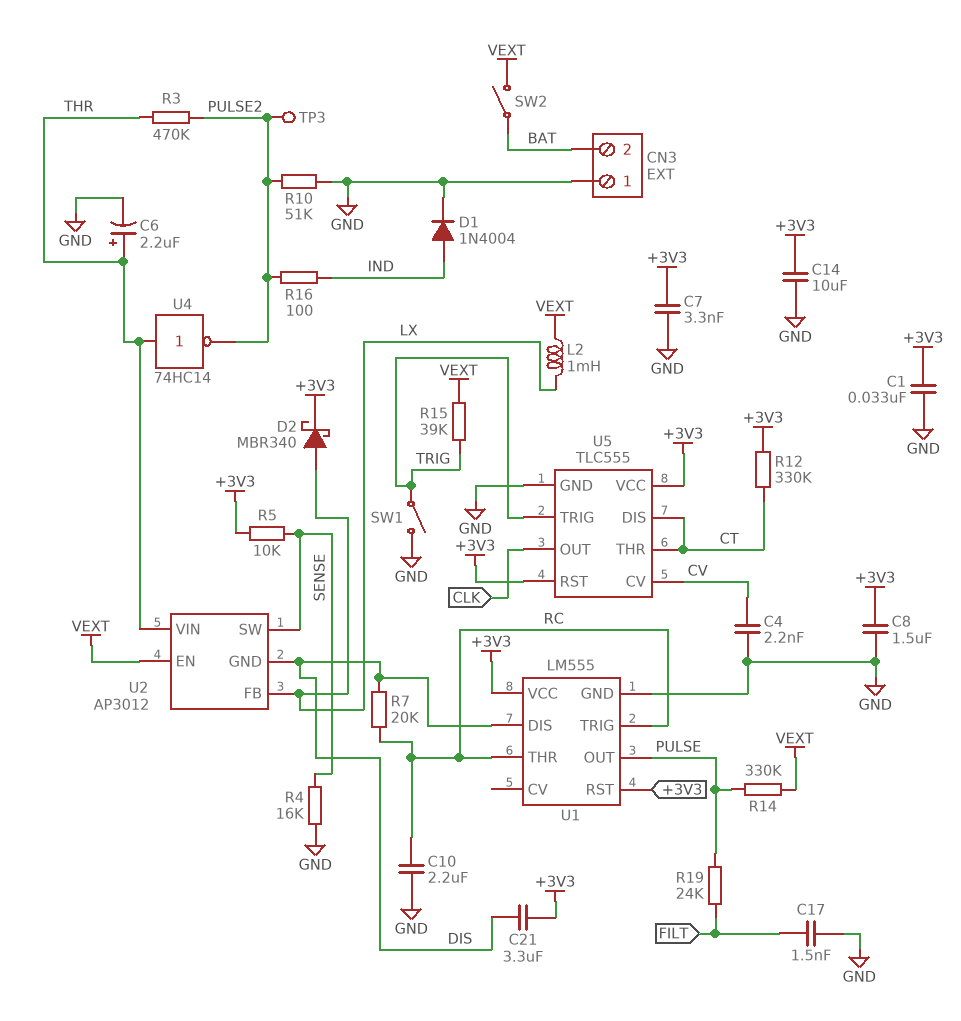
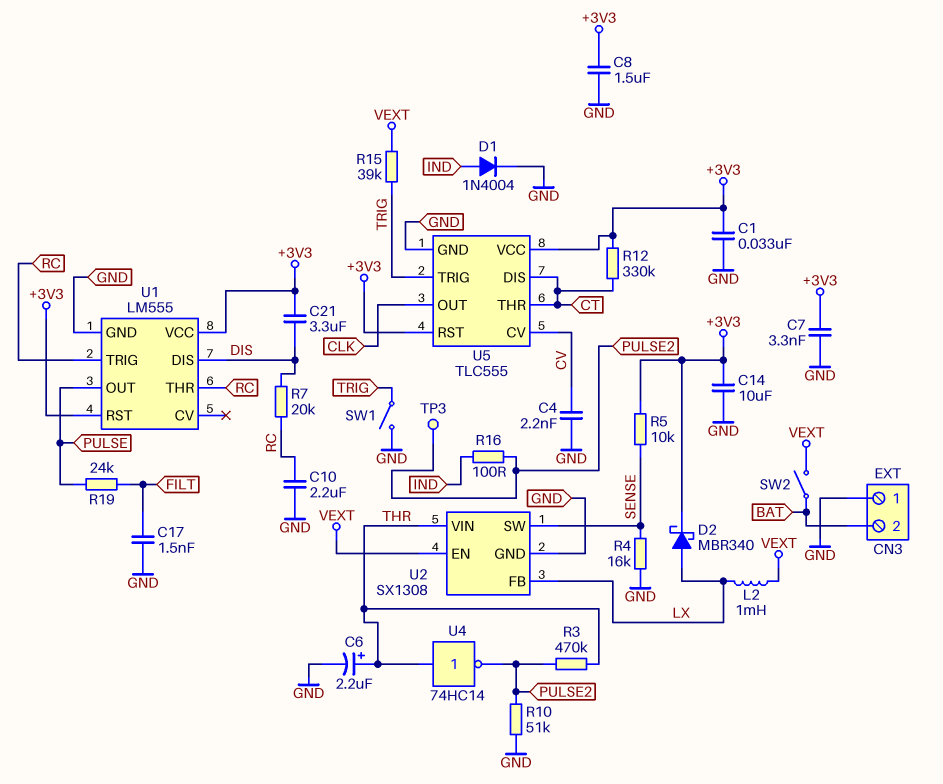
R14: 330k (PULSE, VEXT) -> none
U2: AP3012 -> SX1308
U2 pin GND: DIS -> GND

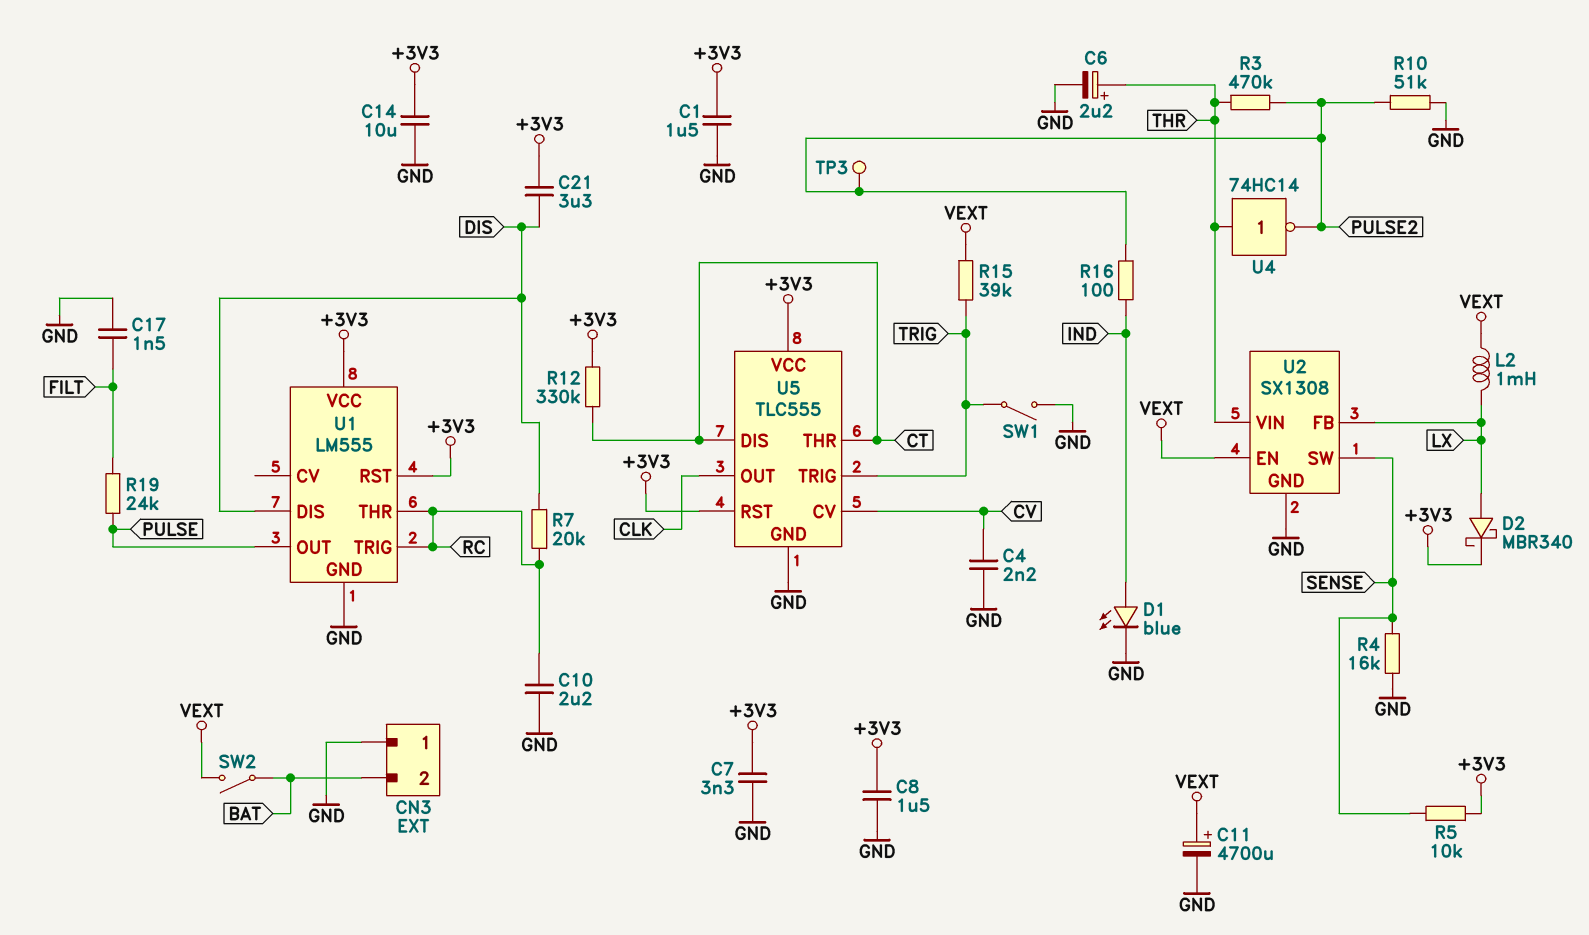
C1: 33nF (+3V3, GND) -> 1.5uF (+3V3, GND)
C11: none -> 4700uF (plus VEXT, minus GND)
D1: diode 1N4004 (A IND, K GND) -> LED blue (A IND, K GND)

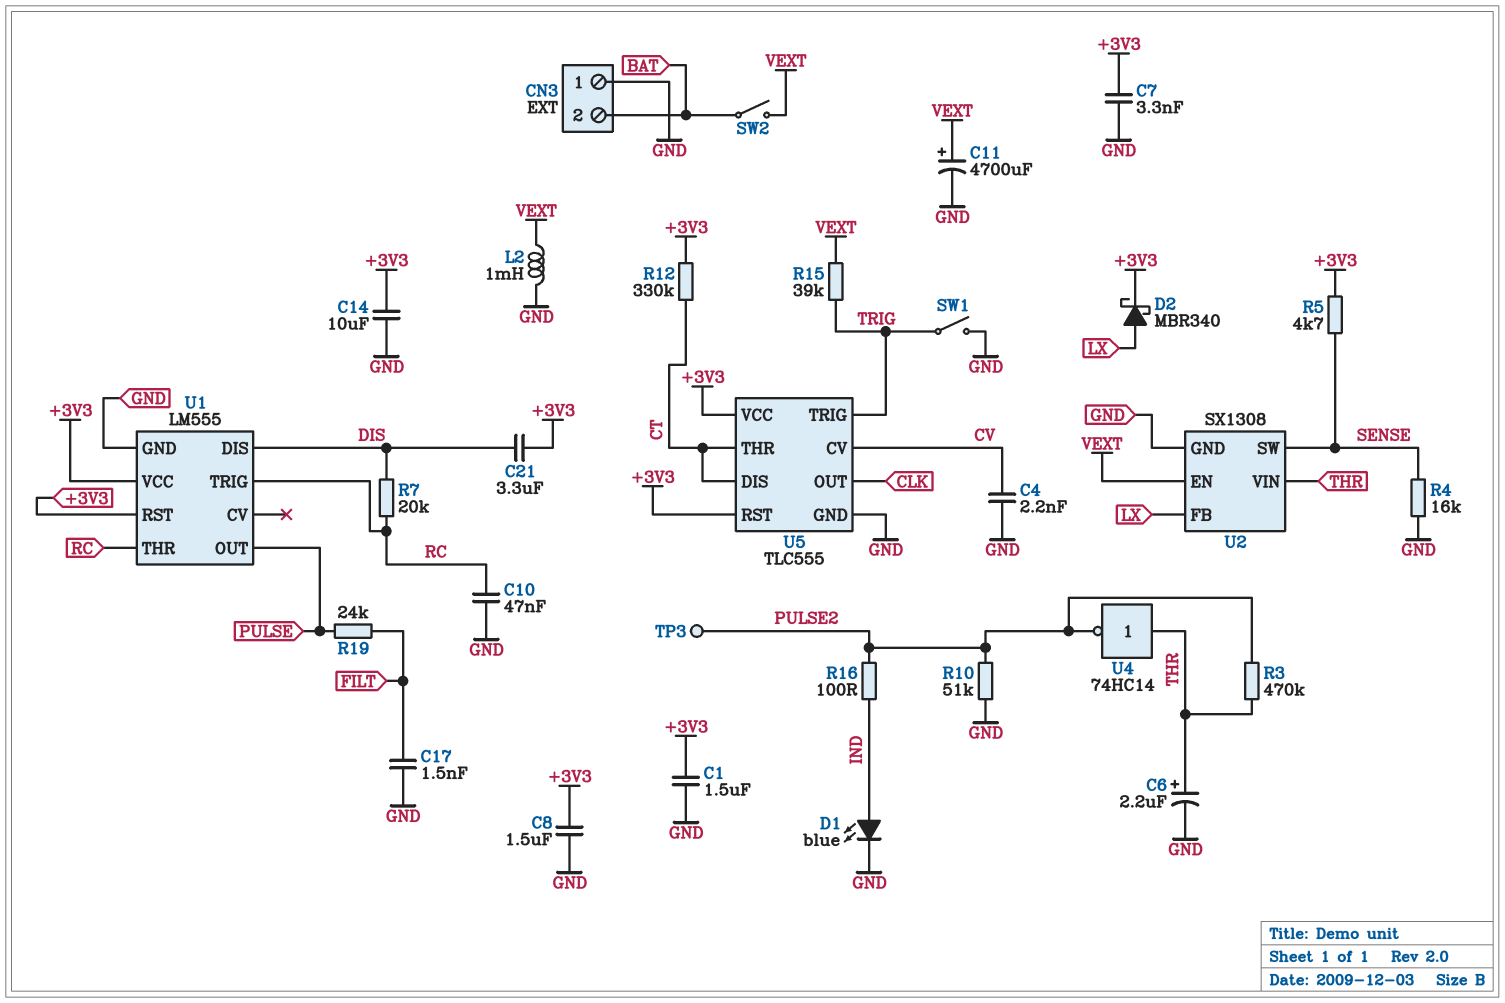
C10: 2.2uF (GND, RC) -> 47nF (GND, RC)
L2: 1mH (LX, VEXT) -> 1mH (GND, VEXT)
R5: 10k (+3V3, SENSE) -> 4.7k (+3V3, SENSE)

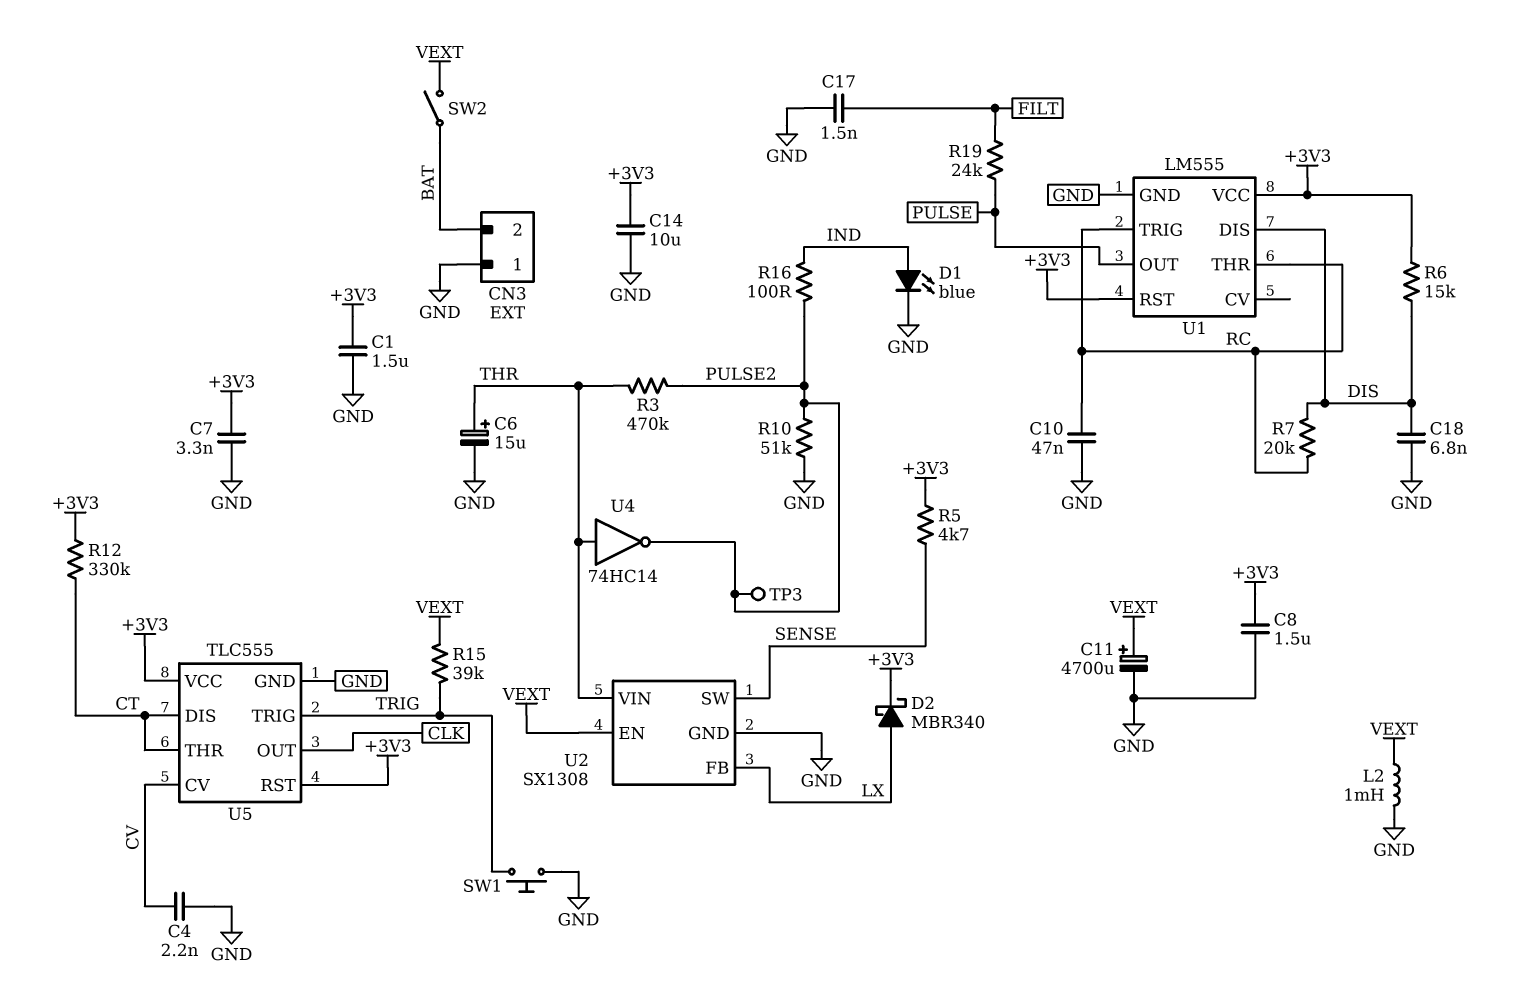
C6: 2.2uF (plus THR, minus GND) -> 15uF (plus THR, minus GND)
C18: none -> 6.8nF (DIS, GND)
C21: 3.3uF (+3V3, DIS) -> none
R4: 16k (GND, SENSE) -> none
R6: none -> 15k (+3V3, DIS)
SW1: switch (GND, TRIG) -> button (GND, TRIG)

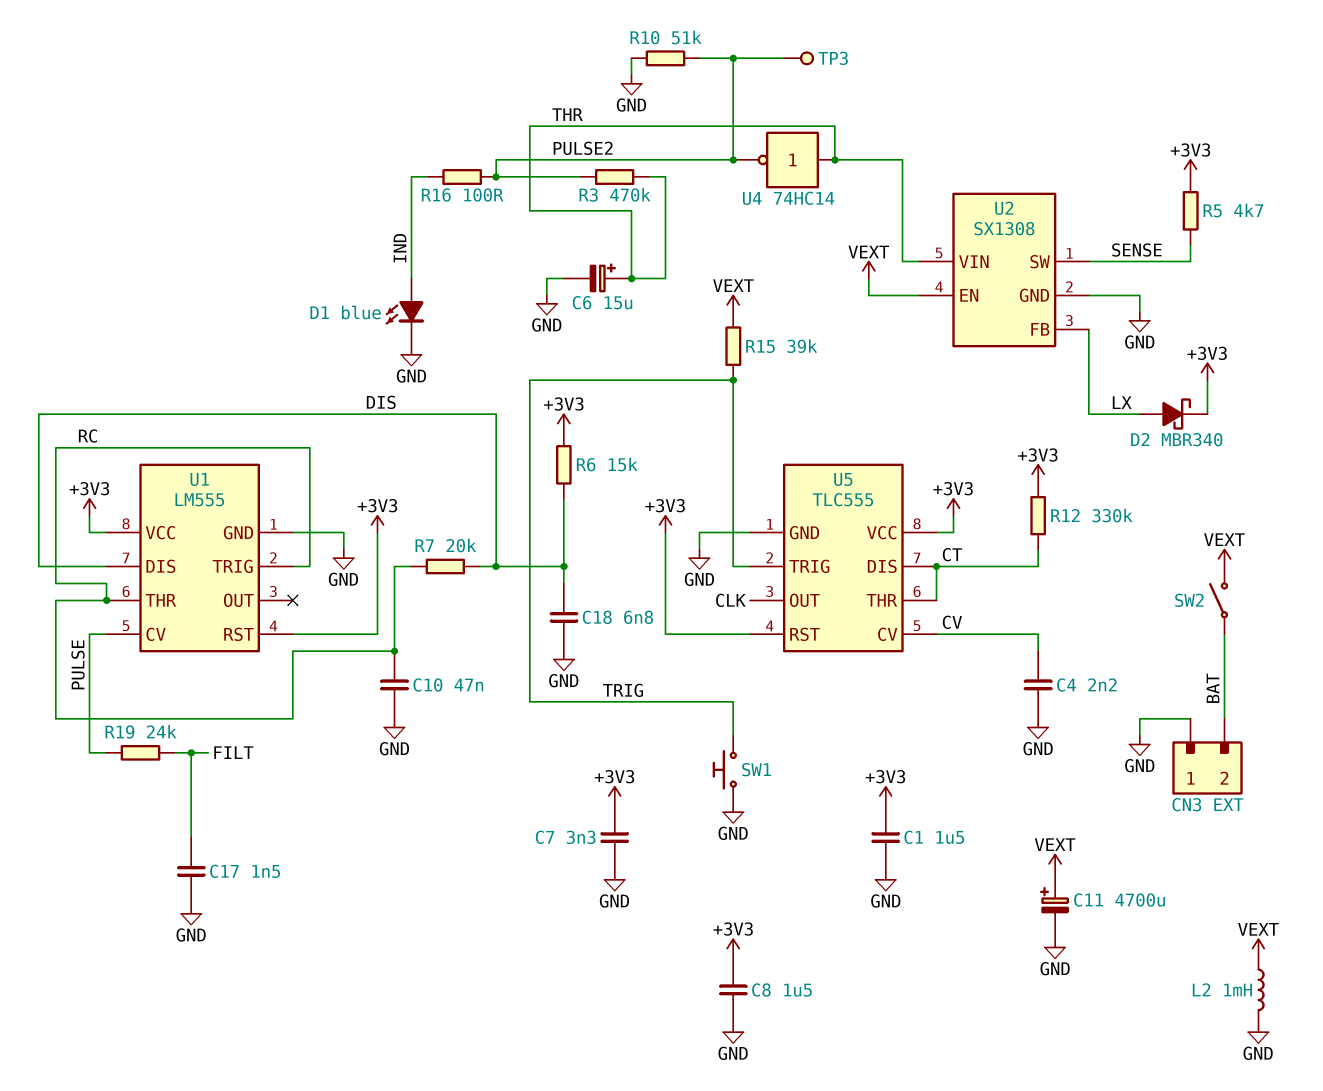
C14: 10uF (+3V3, GND) -> none
U1 pin CV: none -> PULSE
U1 pin OUT: PULSE -> none

